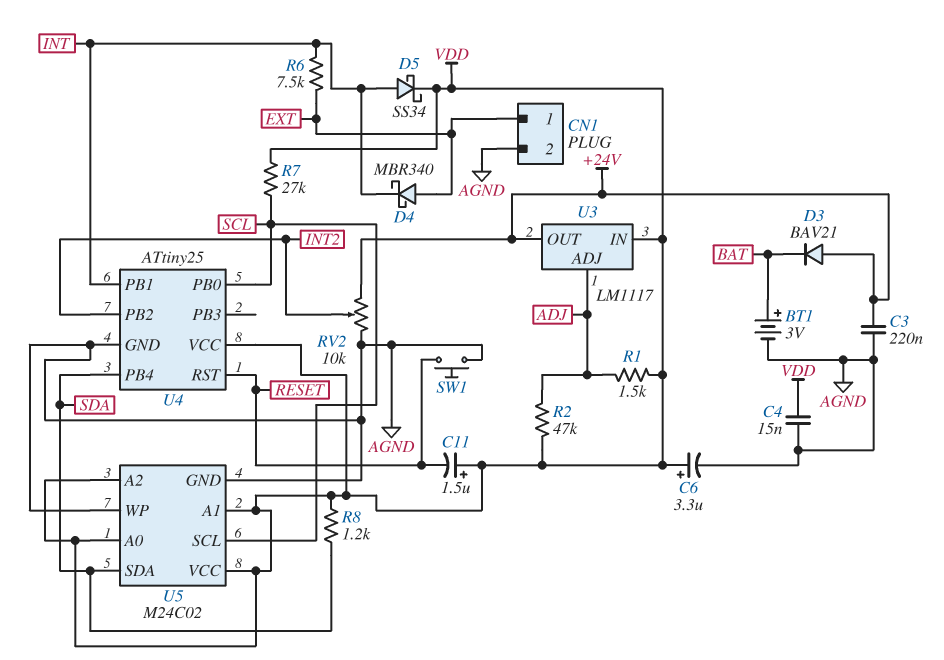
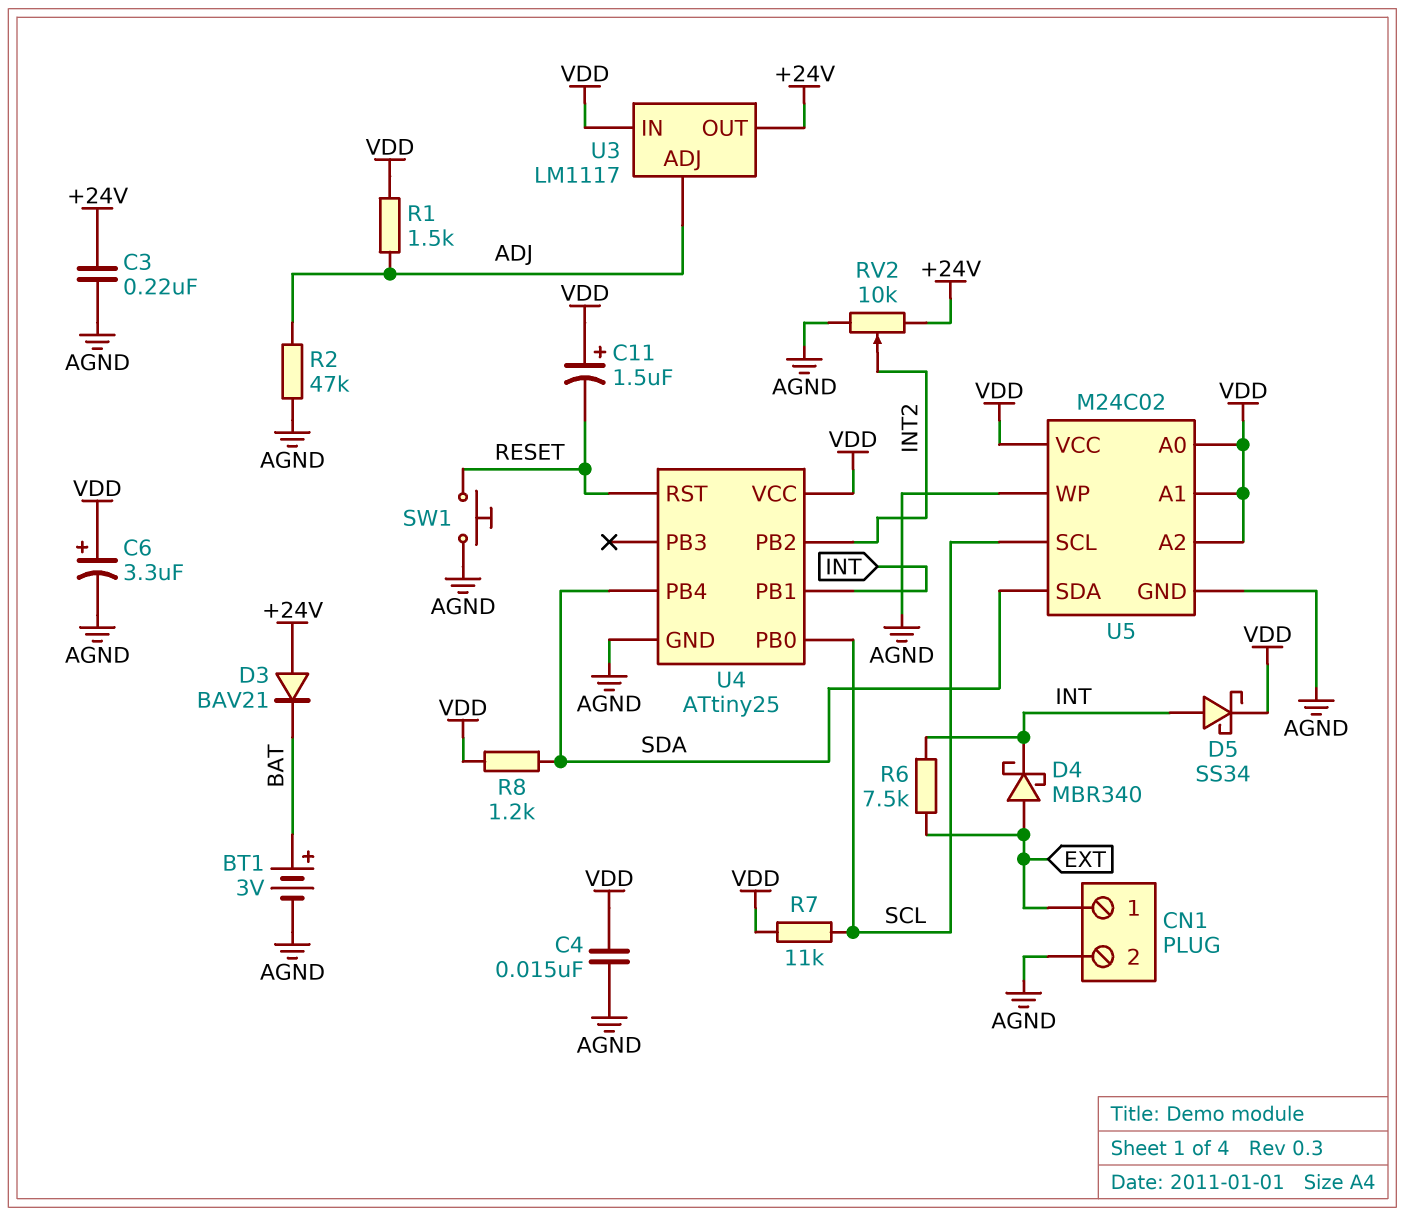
R2: 47k (ADJ, VDD) -> 47k (ADJ, AGND)
R7: 27k (SCL, VDD) -> 11k (SCL, VDD)

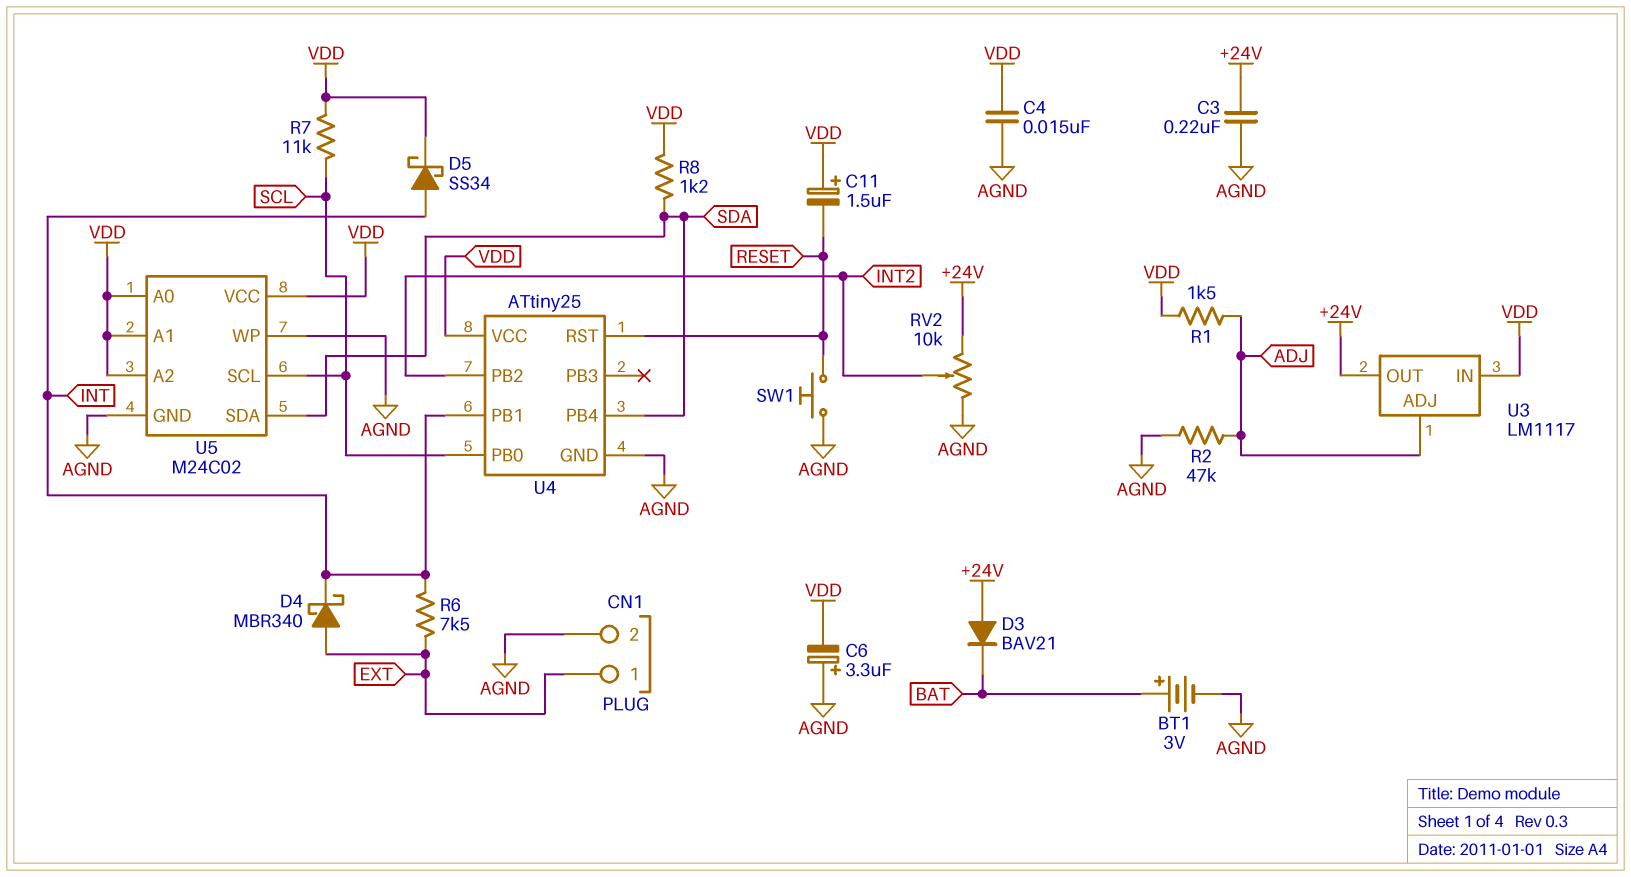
C6: 3.3uF (plus VDD, minus AGND) -> 3.3uF (plus AGND, minus VDD)

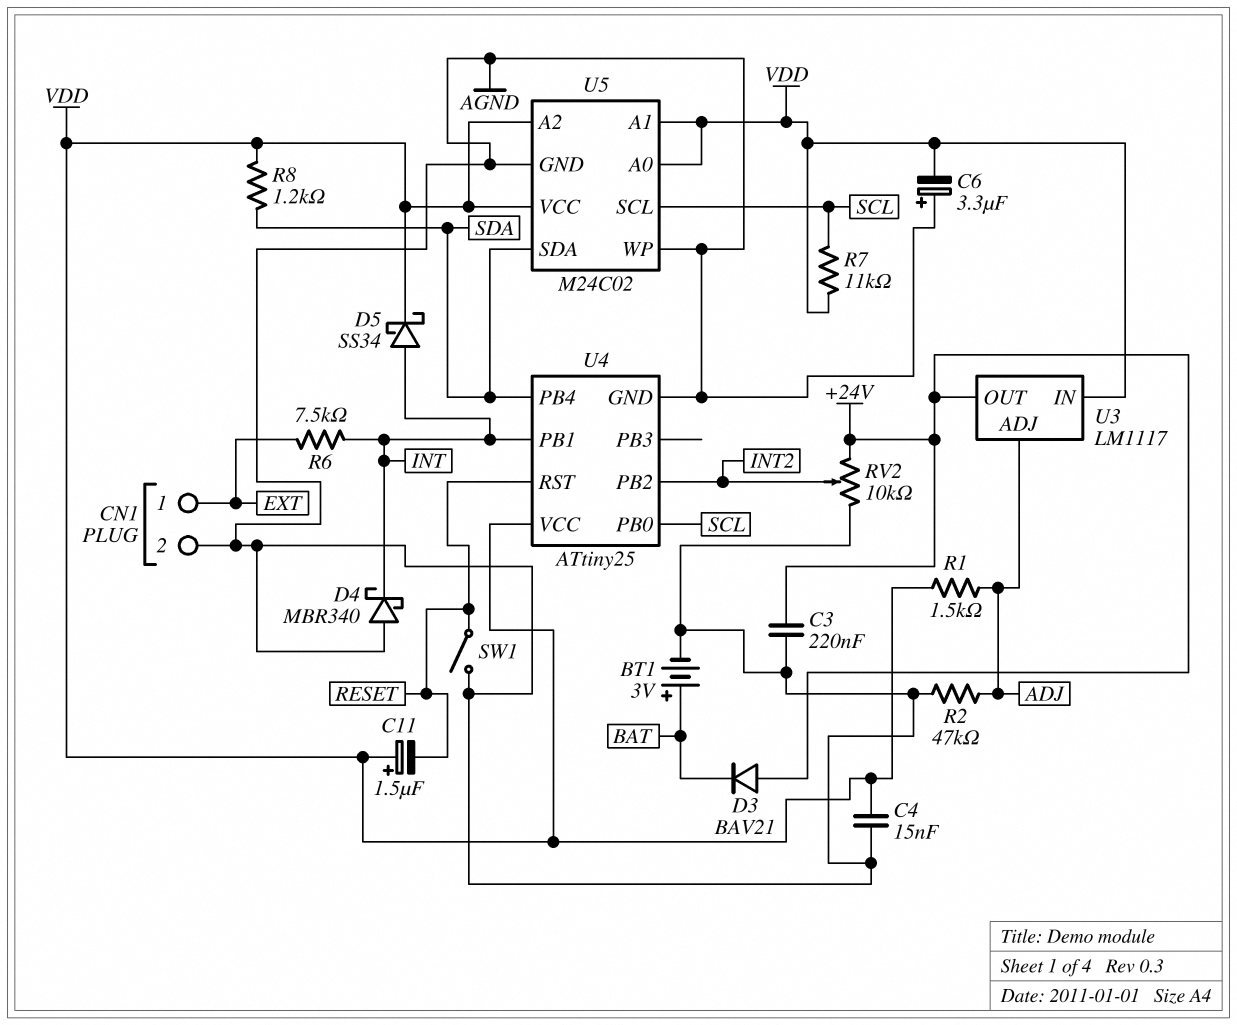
D4: schottky MBR340 (A EXT, K INT) -> schottky MBR340 (A AGND, K INT)
SW1: button (AGND, RESET) -> switch (AGND, RESET)

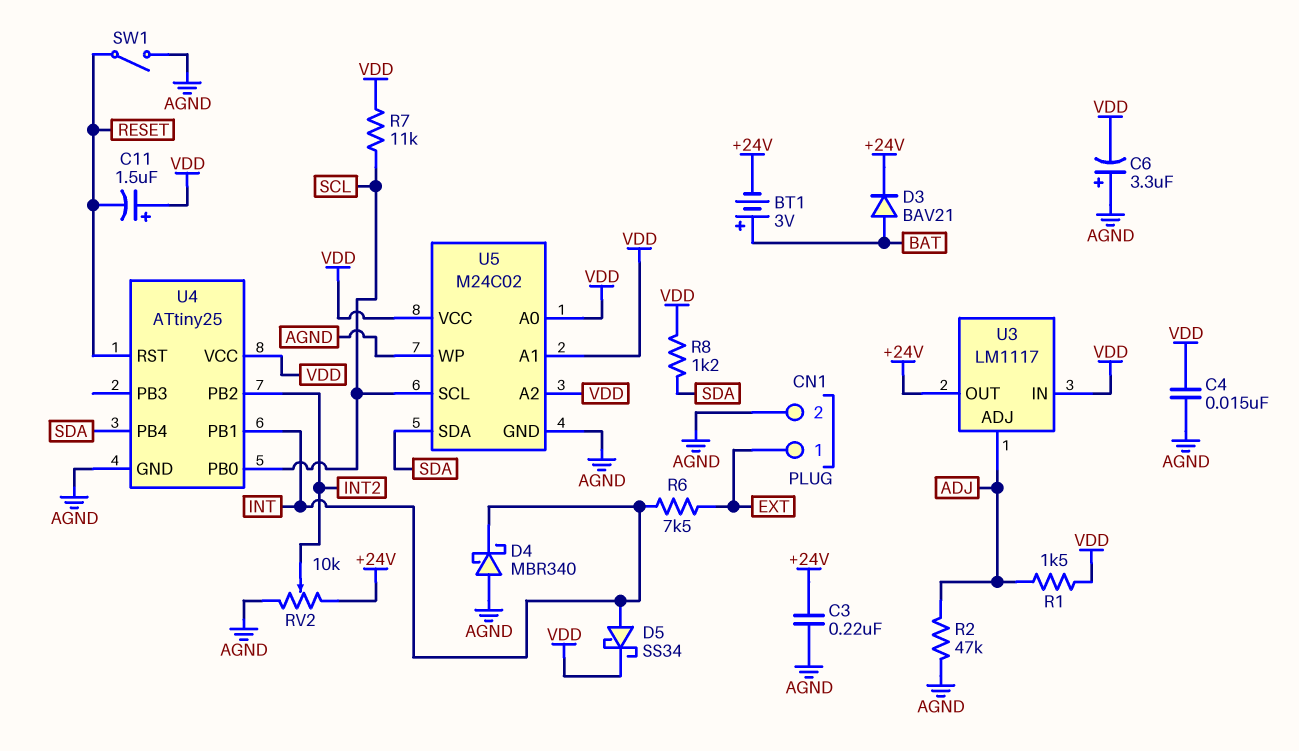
BT1: 3V (plus BAT, minus AGND) -> 3V (plus BAT, minus +24V)
D3: diode BAV21 (A +24V, K BAT) -> diode BAV21 (A BAT, K +24V)

